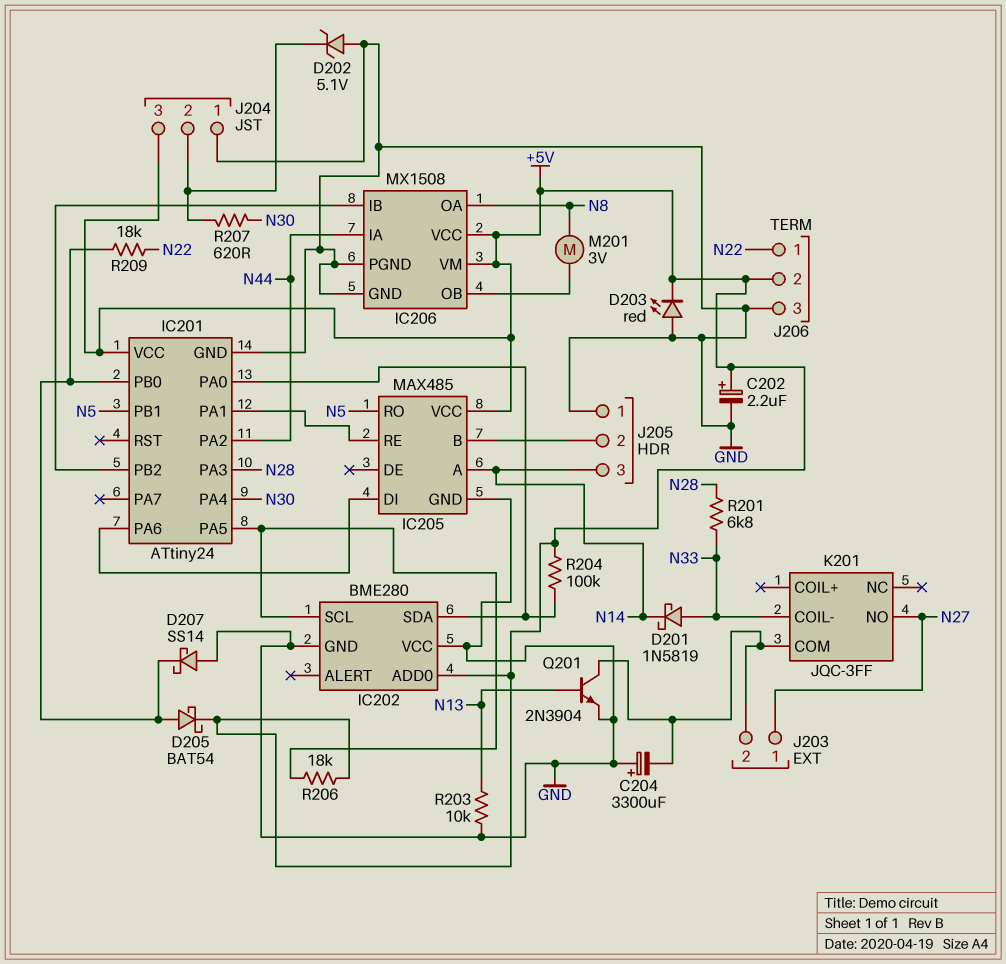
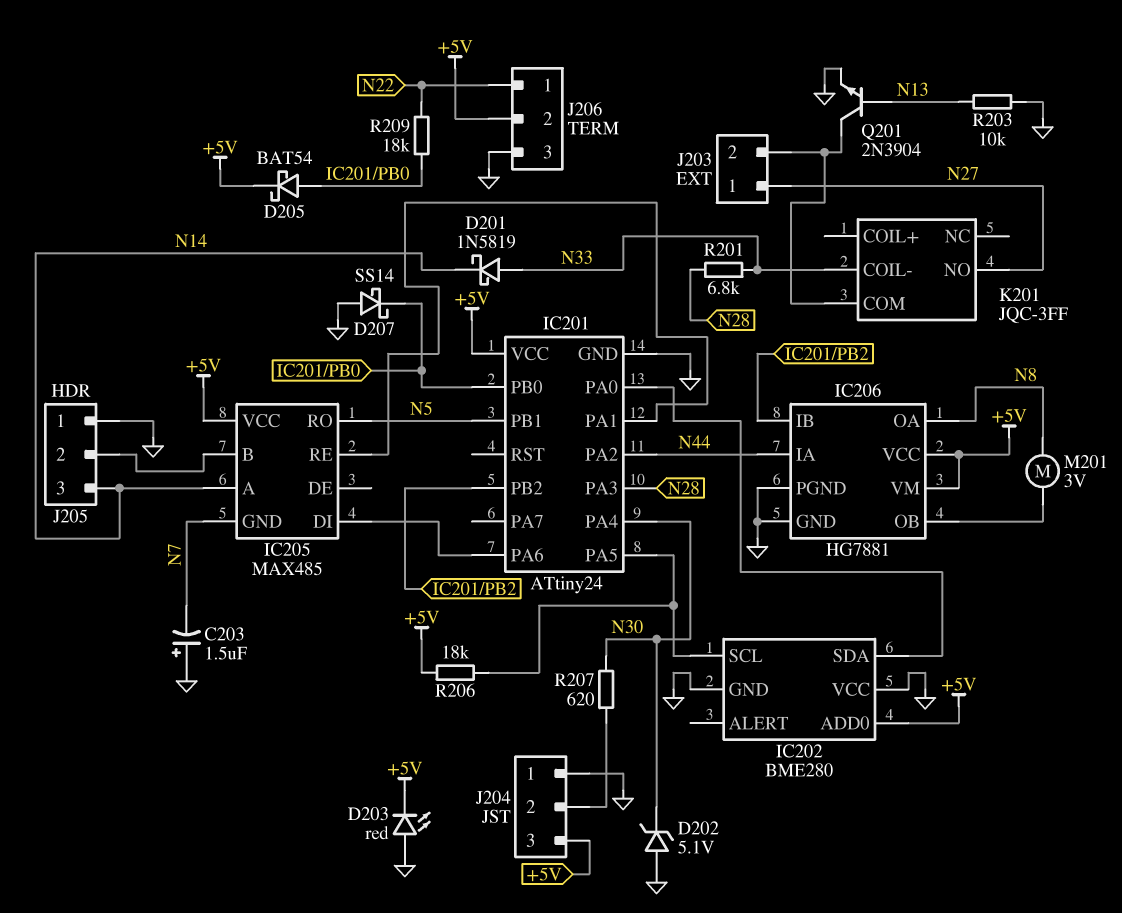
C202: 2.2uF (plus +5V, minus GND) -> none
C203: none -> 1.5uF (plus GND, minus N7)
C204: 3300uF (plus GND, minus J203/2) -> none
D202: zener 5.1V (A GND, K J204/2) -> zener 5.1V (A GND, K N30)
IC205 pin GND: GND -> N7
IC206: MX1508 -> HG7881
R204: 100k (+5V, IC201/PA0) -> none

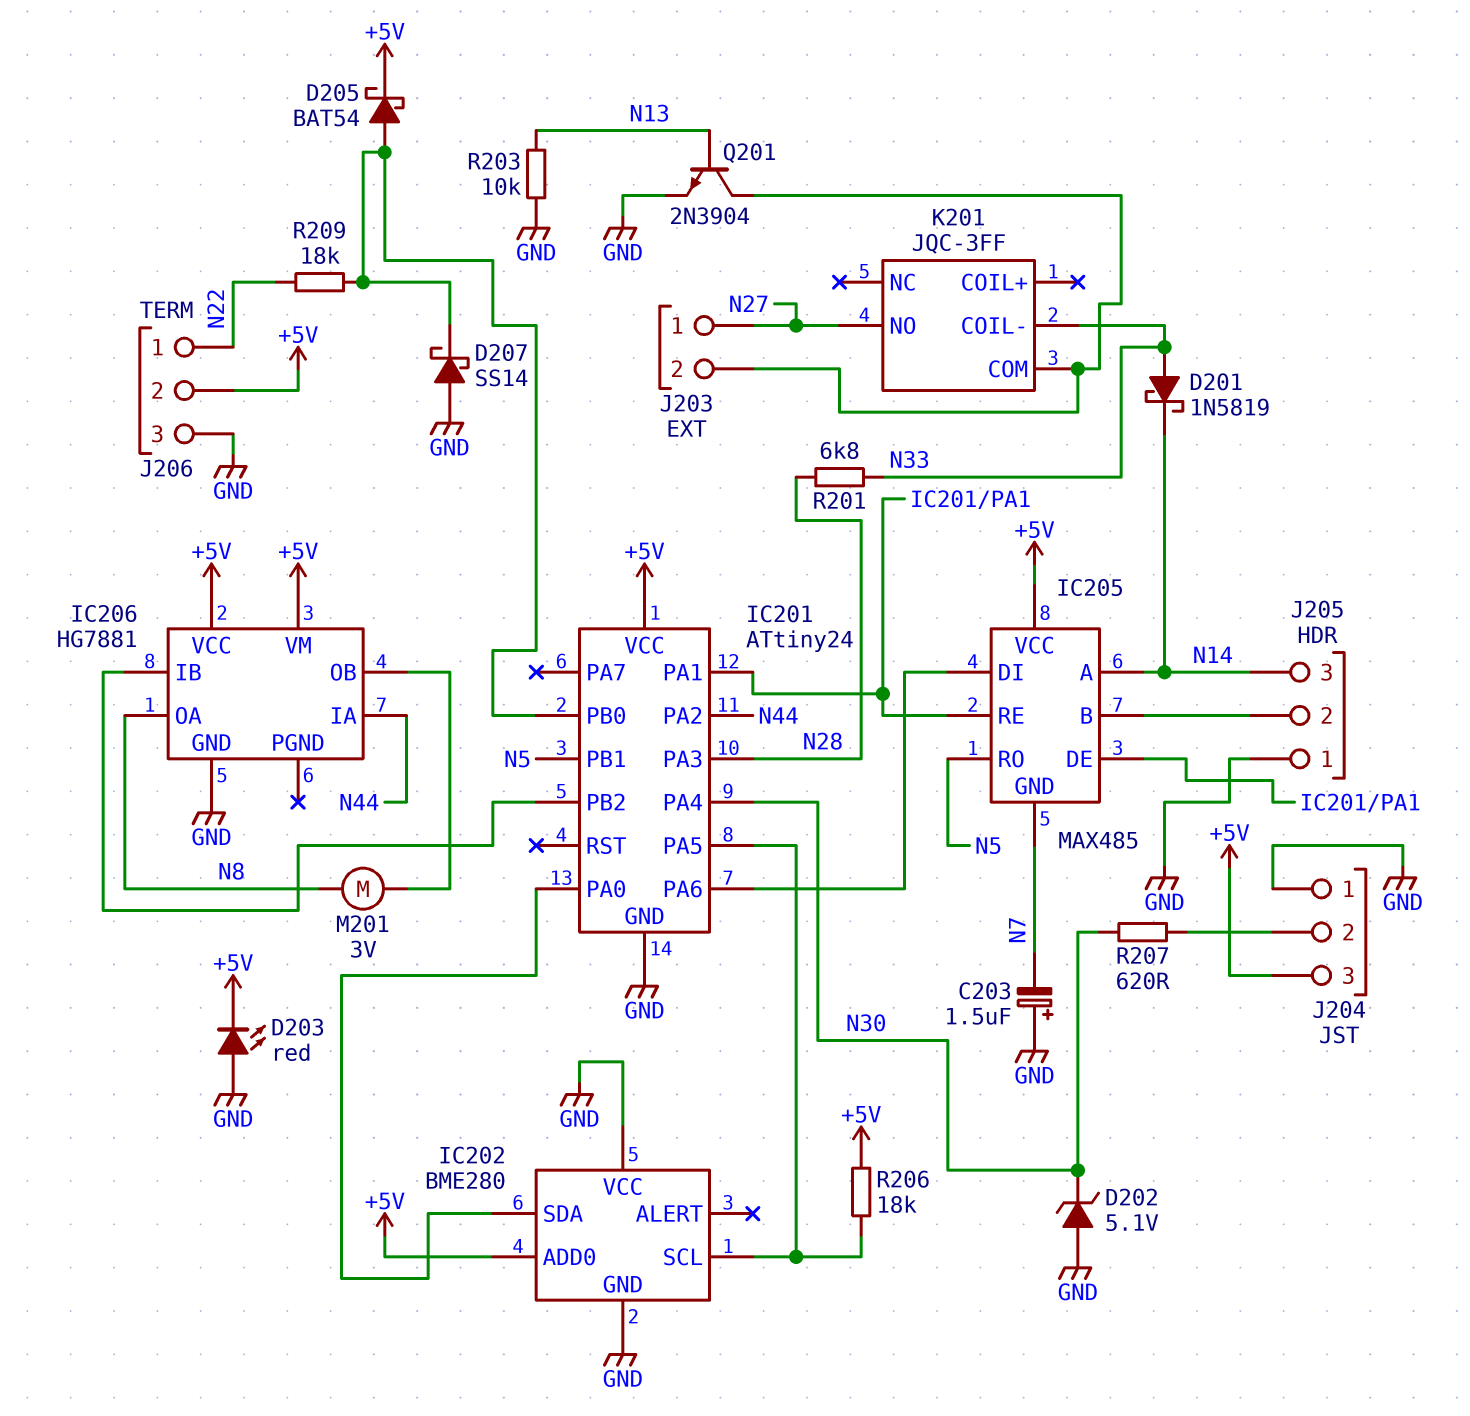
IC205 pin DE: none -> IC201/PA1
IC206 pin PGND: GND -> none

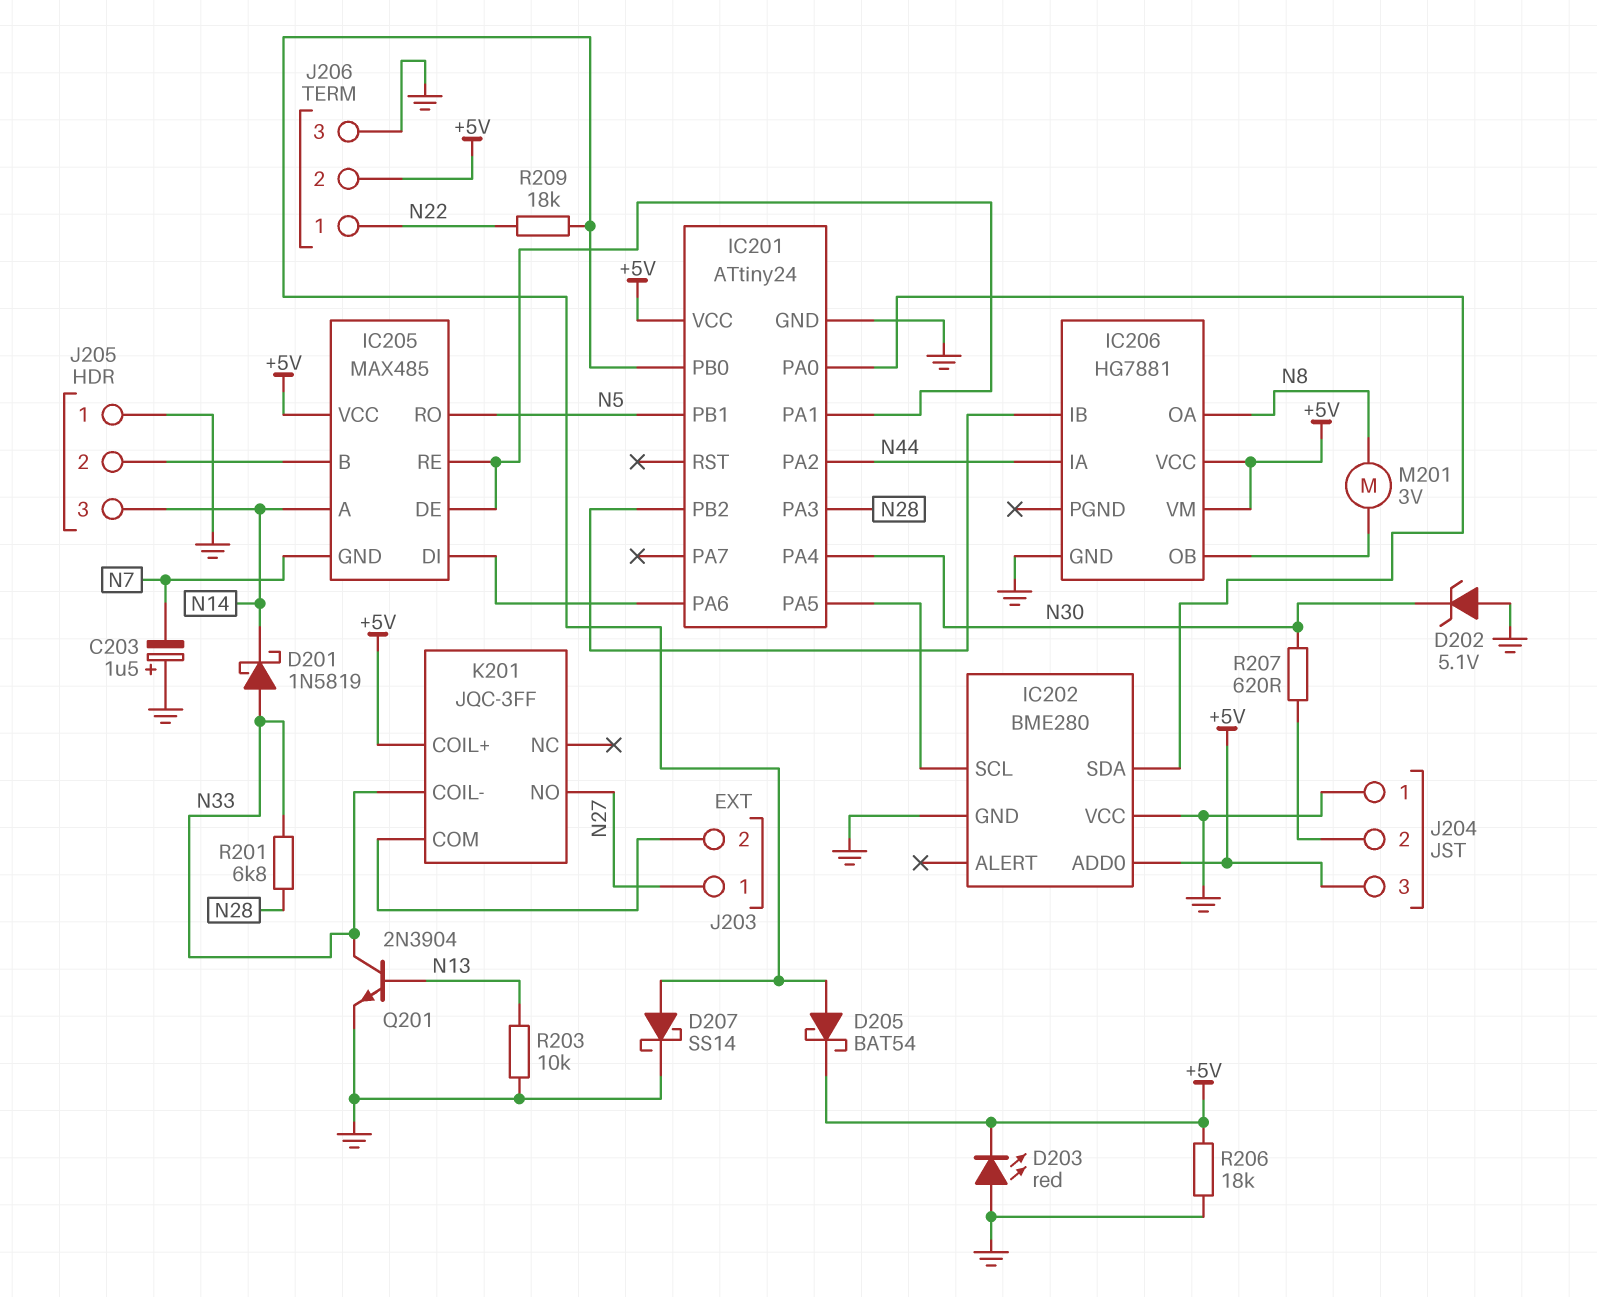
D207: schottky SS14 (A GND, K IC201/PB0) -> schottky SS14 (A IC201/PB0, K GND)
K201 pin COIL+: none -> +5V
Q201: NPN 2N3904 (B N13, C J203/2, E GND) -> NPN 2N3904 (B N13, C N33, E GND)
R206: 18k (+5V, IC201/PA5) -> 18k (+5V, GND)

